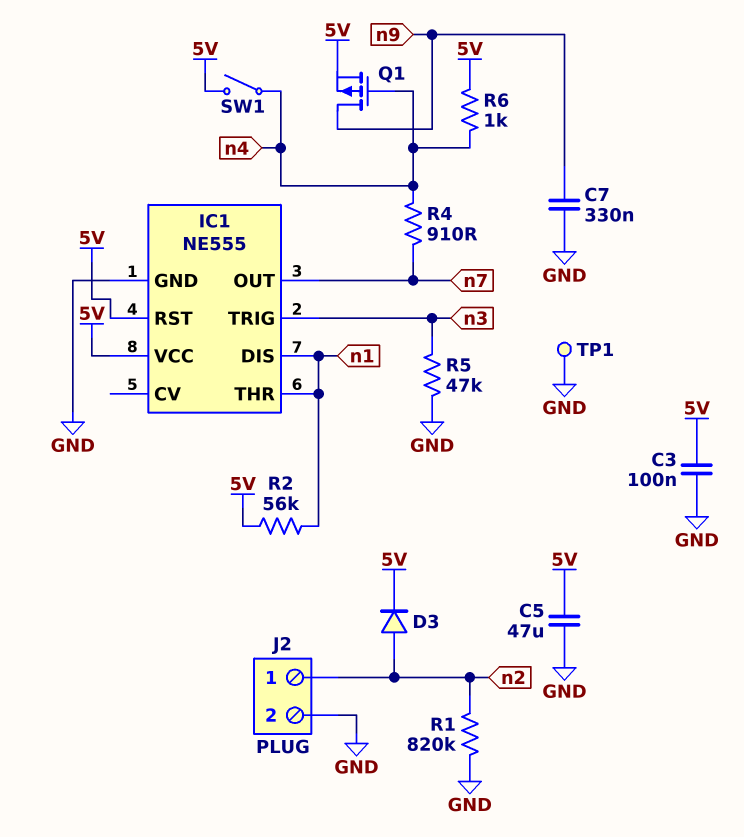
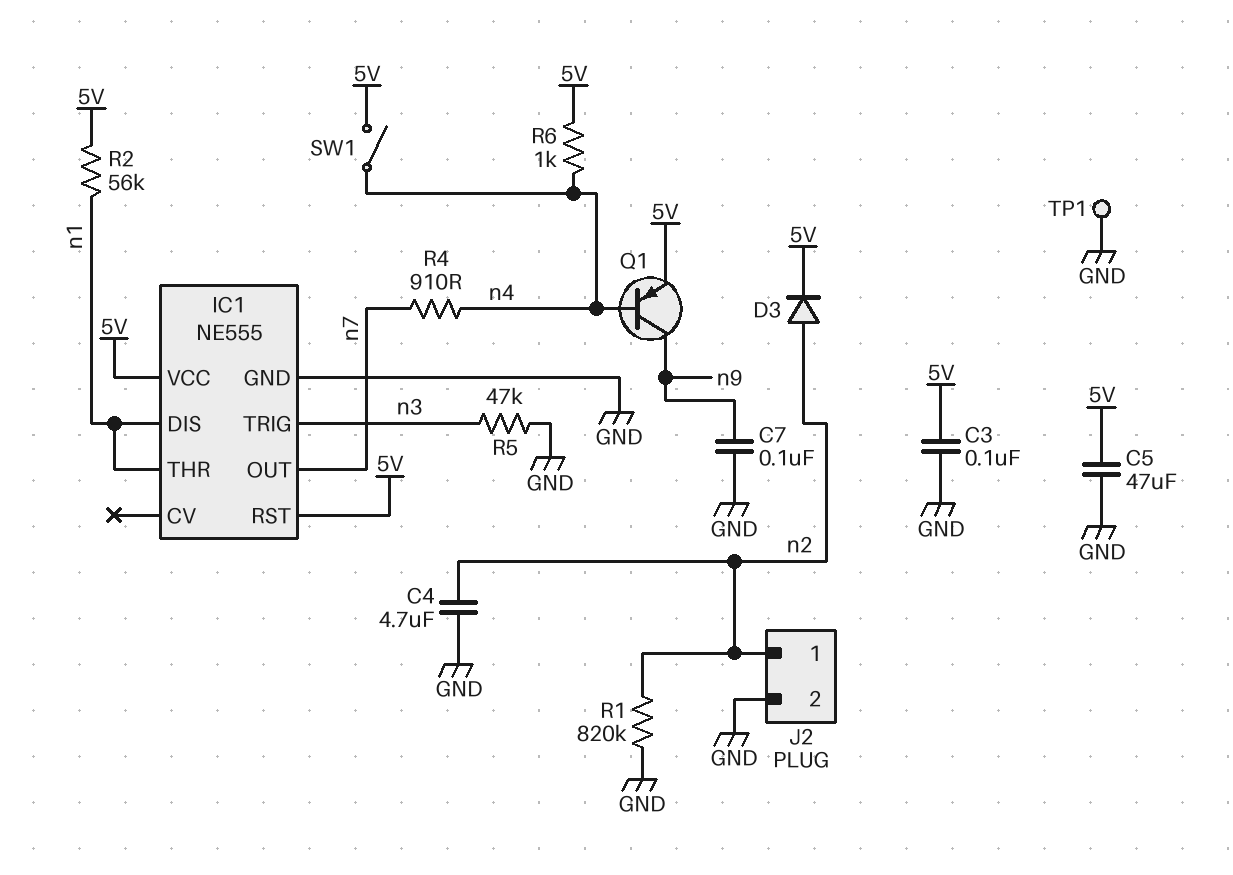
C4: none -> 4.7uF (GND, n2)
C7: 330nF (GND, n9) -> 100nF (GND, n9)
Q1: PMOS (G n4, D n9, S 5V) -> PNP (B n4, C n9, E 5V)

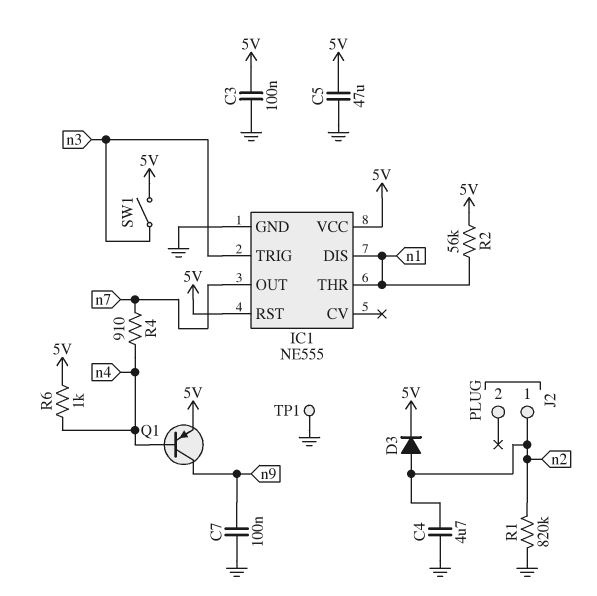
J2 pin 2: GND -> none
R5: 47k (GND, n3) -> none
SW1: switch (5V, n4) -> switch (5V, n3)

